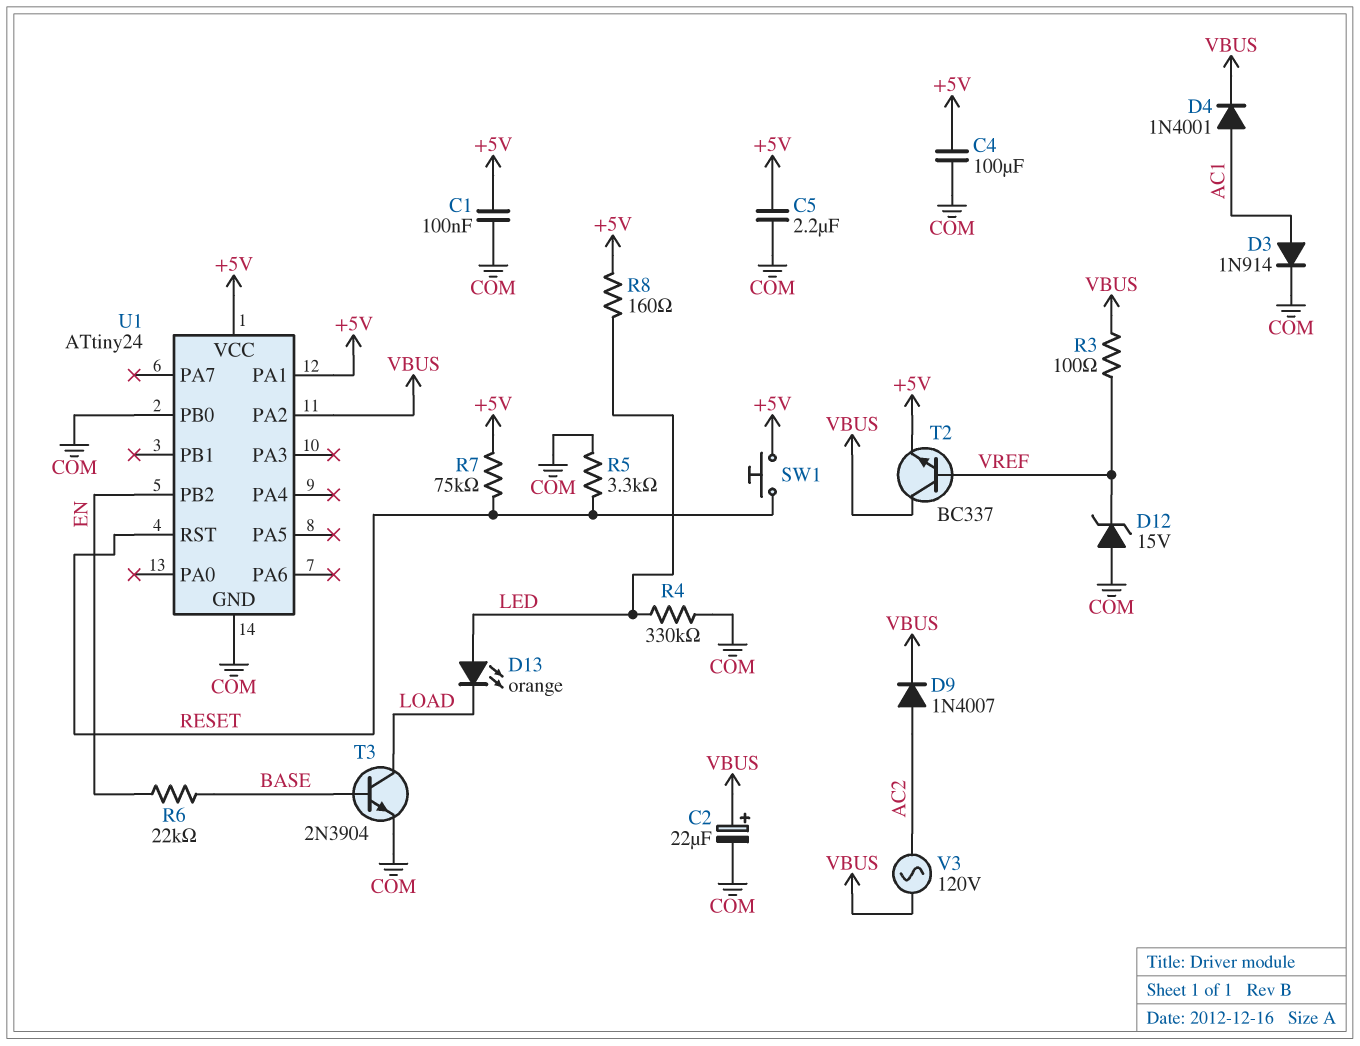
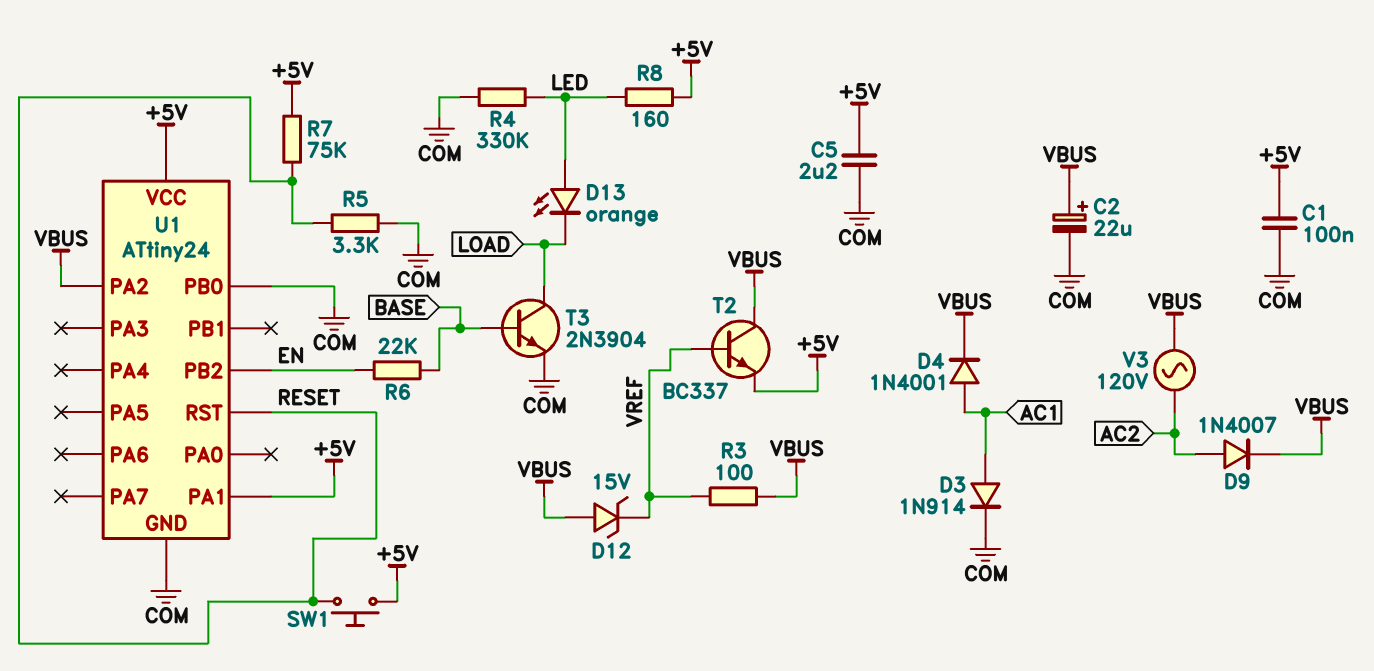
C4: 100uF (+5V, COM) -> none
D12: zener 15V (A COM, K VREF) -> zener 15V (A VBUS, K VREF)

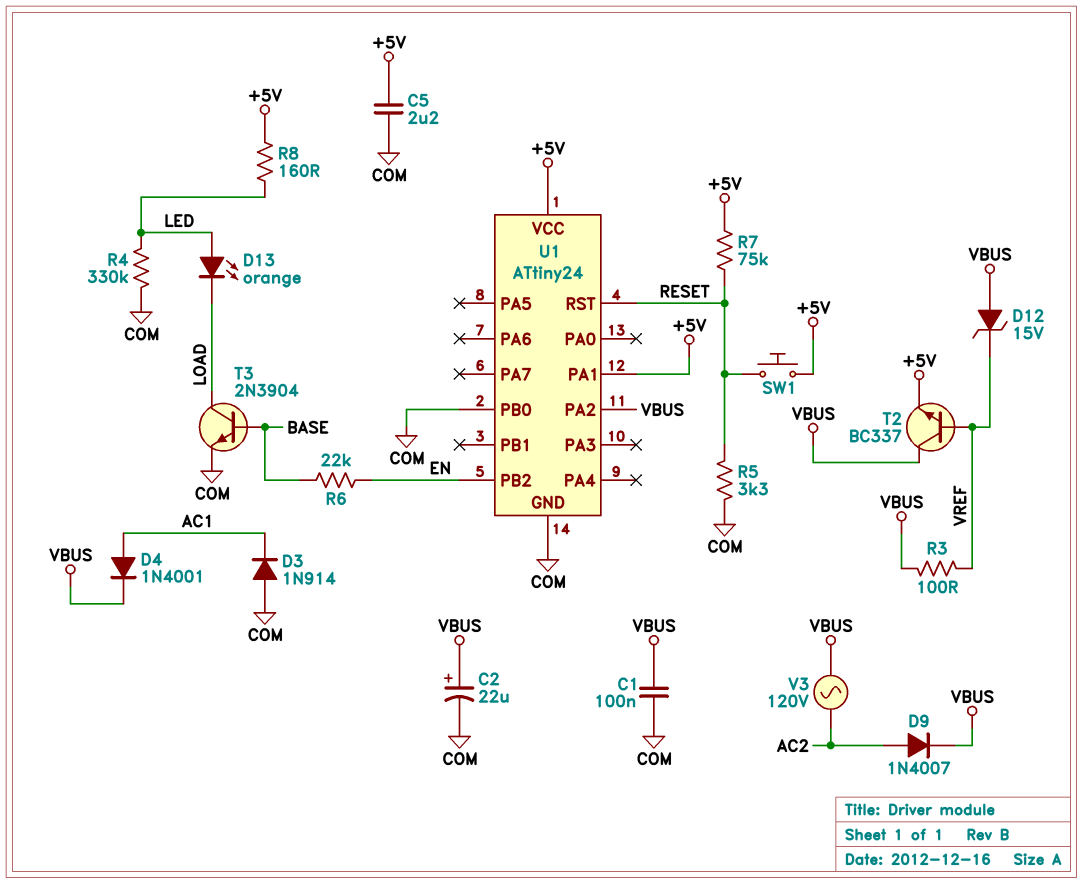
C1: 100nF (+5V, COM) -> 100nF (COM, VBUS)
D3: diode 1N914 (A AC1, K COM) -> diode 1N914 (A COM, K AC1)

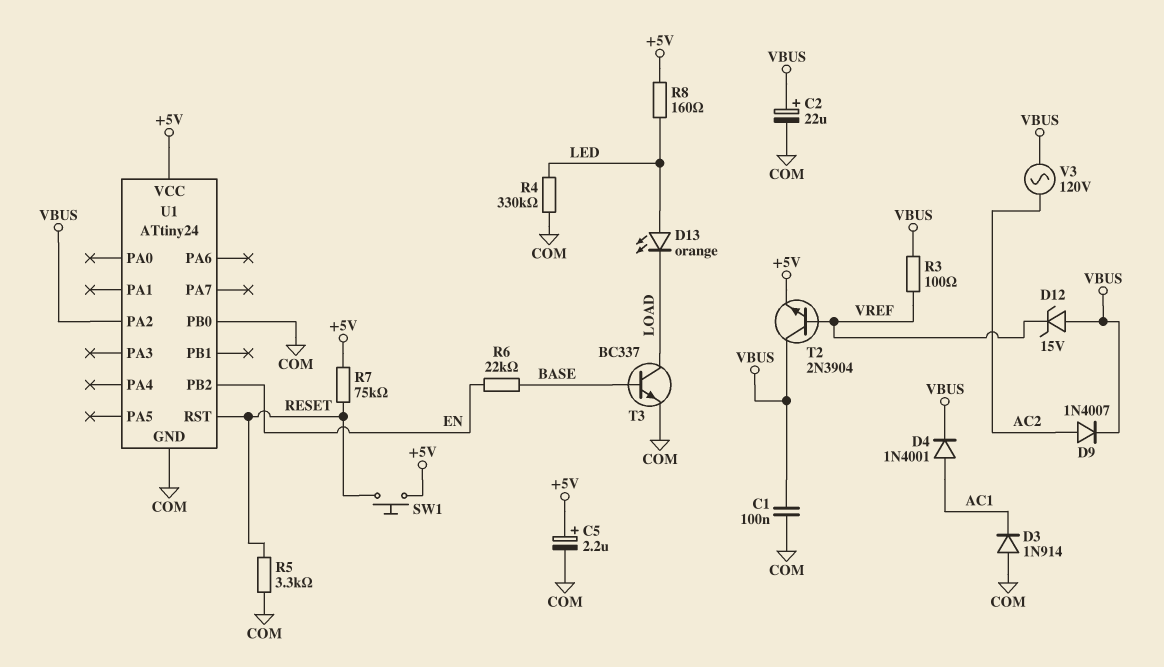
C5: 2.2uF (+5V, COM) -> 2.2uF (plus +5V, minus COM)
T2: NPN BC337 (B VREF, C VBUS, E +5V) -> NPN 2N3904 (B VREF, C VBUS, E +5V)
T3: NPN 2N3904 (B BASE, C LOAD, E COM) -> NPN BC337 (B BASE, C LOAD, E COM)
U1 pin PA1: +5V -> none

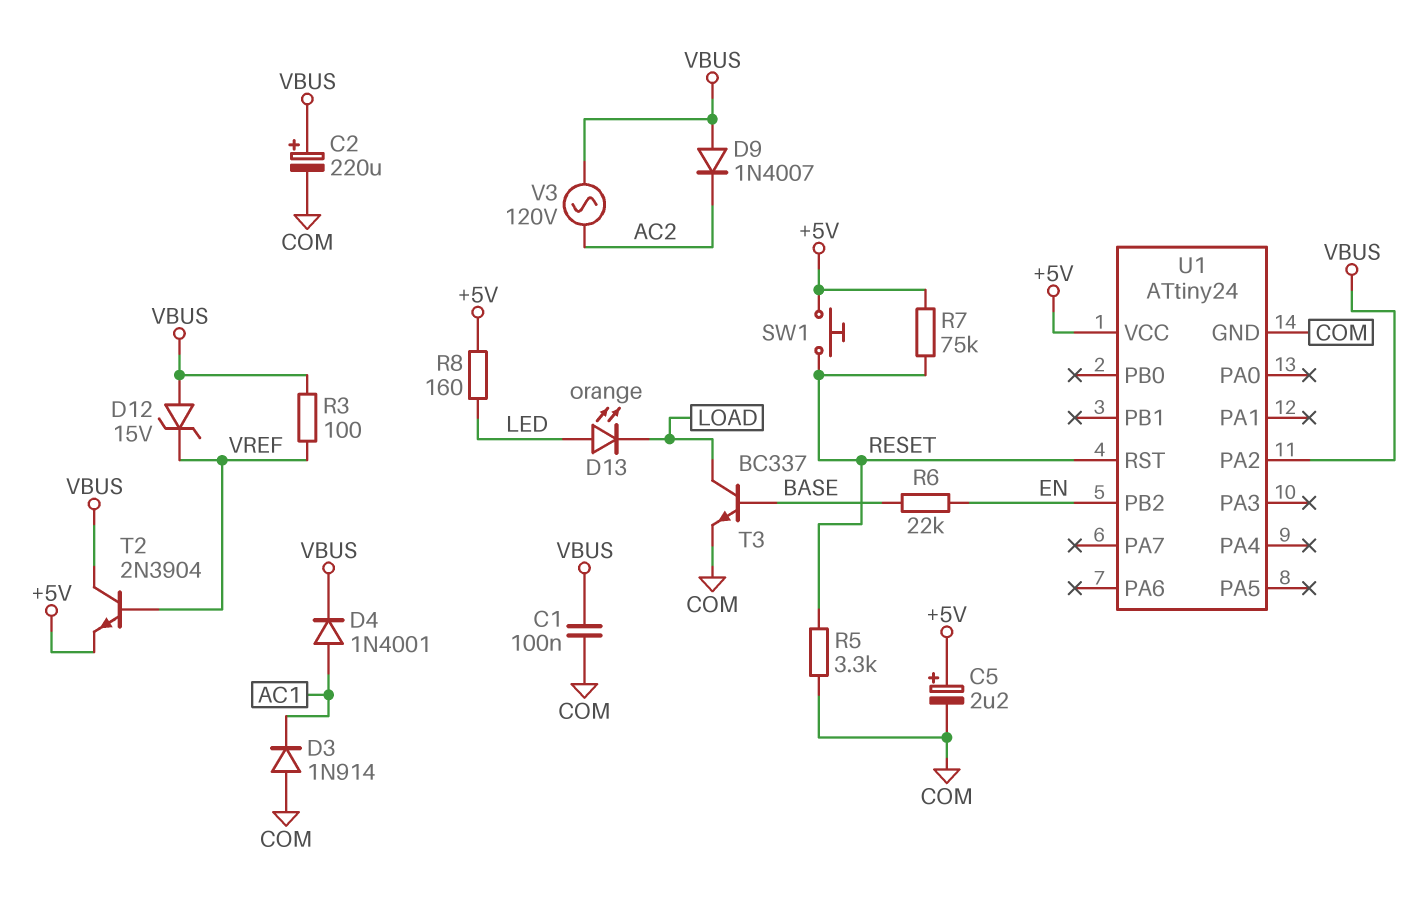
C2: 22uF (plus VBUS, minus COM) -> 220uF (plus VBUS, minus COM)
D9: diode 1N4007 (A AC2, K VBUS) -> diode 1N4007 (A VBUS, K AC2)
R4: 330k (COM, LED) -> none
U1 pin PB0: COM -> none

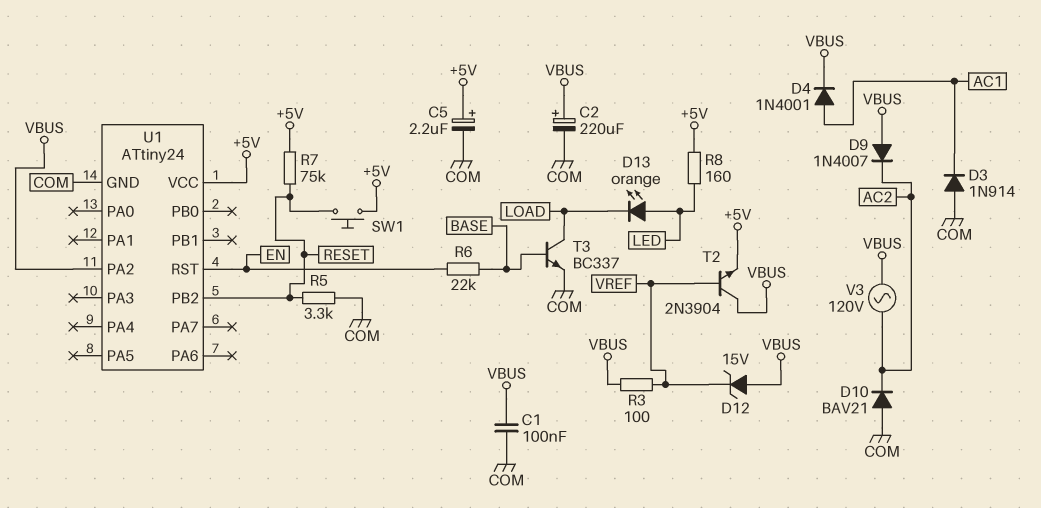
D10: none -> diode BAV21 (A COM, K AC2)
U1 pin PB2: EN -> RESET
U1 pin RST: RESET -> EN

